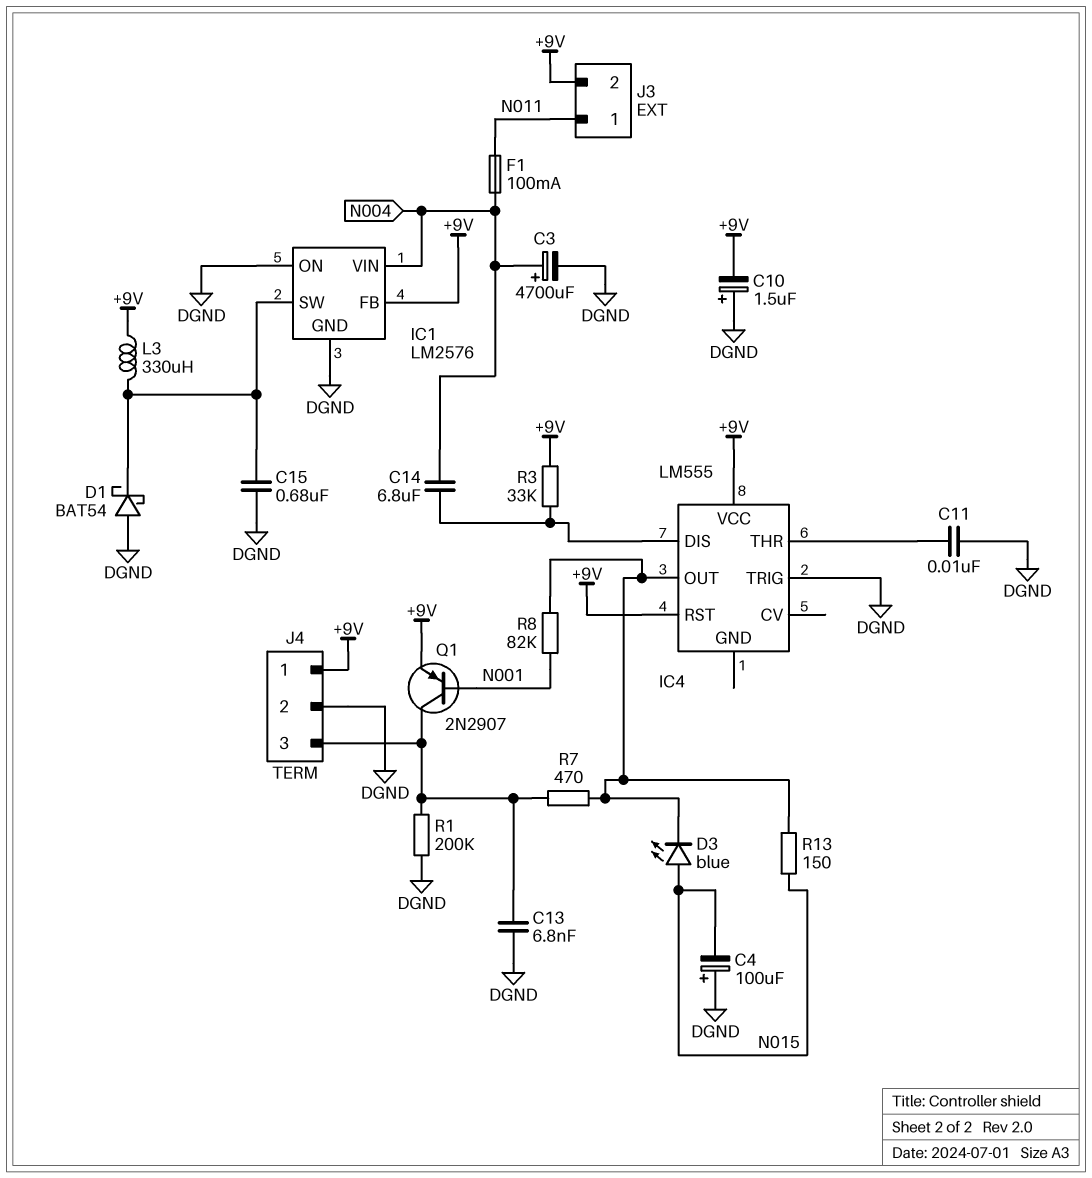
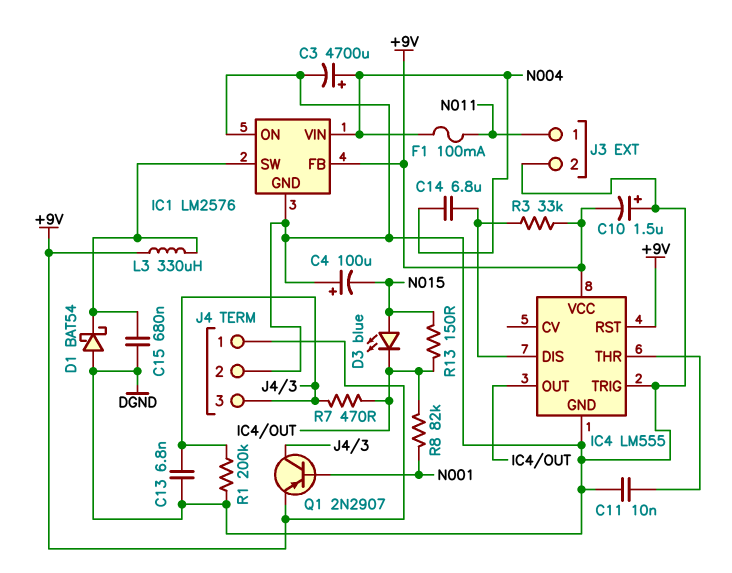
IC4 pin GND: none -> DGND
J3 pin 2: +9V -> DGND

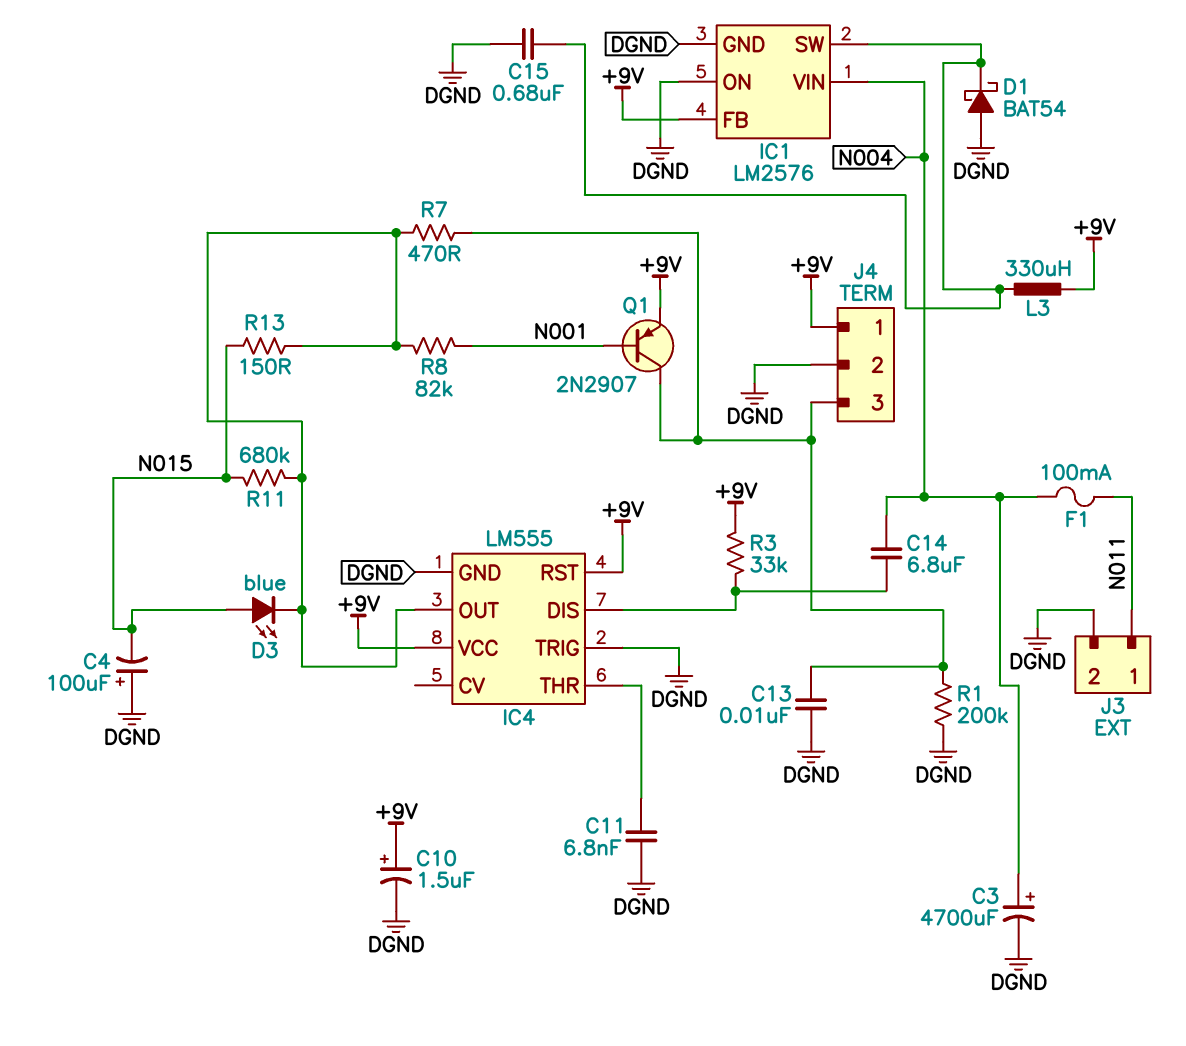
C10: 1.5uF (plus DGND, minus +9V) -> 1.5uF (plus +9V, minus DGND)
C11: 10nF (DGND, IC4/THR) -> 6.8nF (DGND, IC4/THR)
C13: 6.8nF (DGND, J4/3) -> 10nF (DGND, J4/3)
R11: none -> 680k (IC4/OUT, N015)

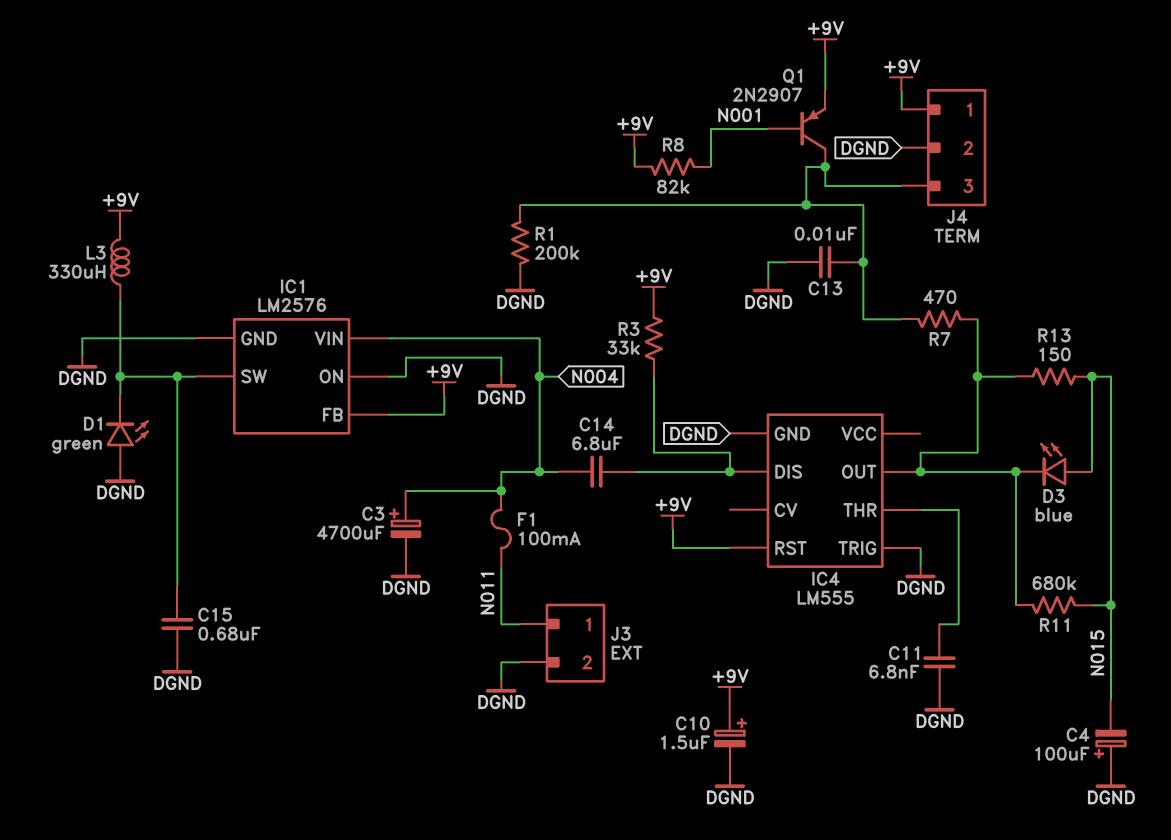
D1: schottky BAT54 (A DGND, K IC1/SW) -> LED green (A DGND, K IC1/SW)
IC4 pin VCC: +9V -> none
R8: 82k (IC4/OUT, N001) -> 82k (+9V, N001)

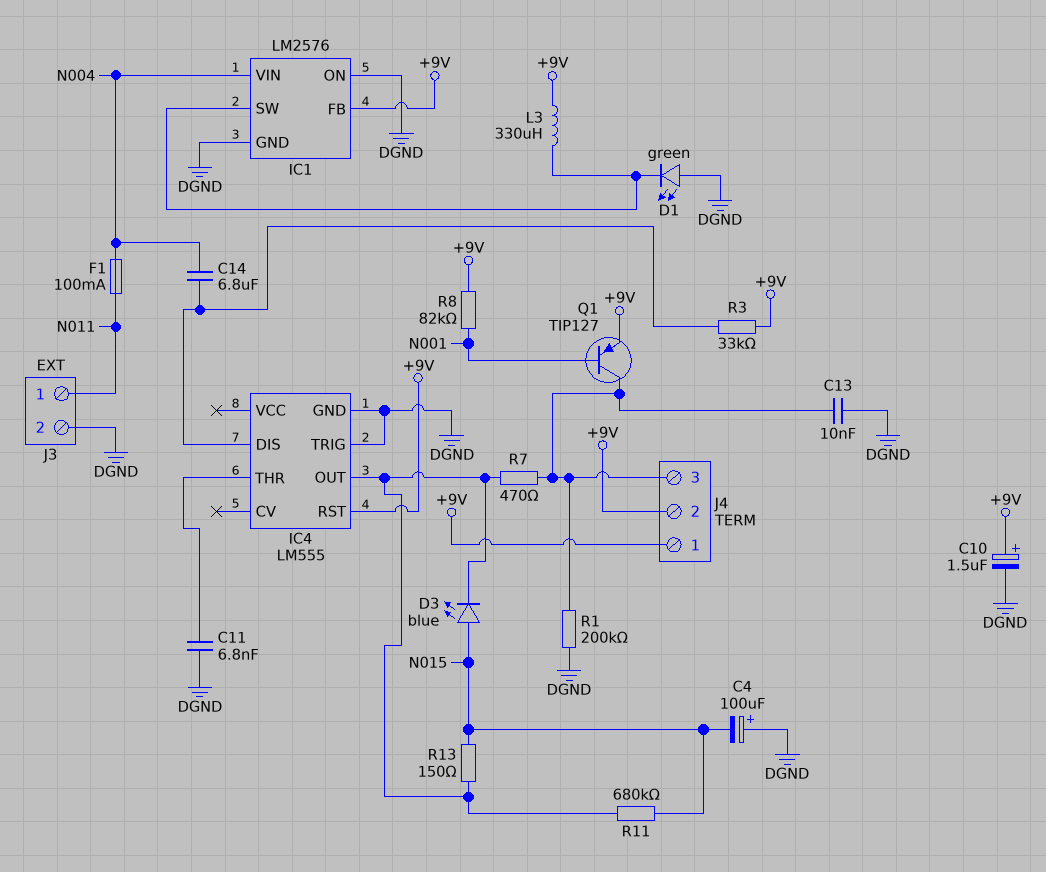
C3: 4700uF (plus N004, minus DGND) -> none
C15: 680nF (DGND, IC1/SW) -> none
J4 pin 2: DGND -> +9V
Q1: PNP 2N2907 (B N001, C J4/3, E +9V) -> PNP TIP127 (B N001, C J4/3, E +9V)

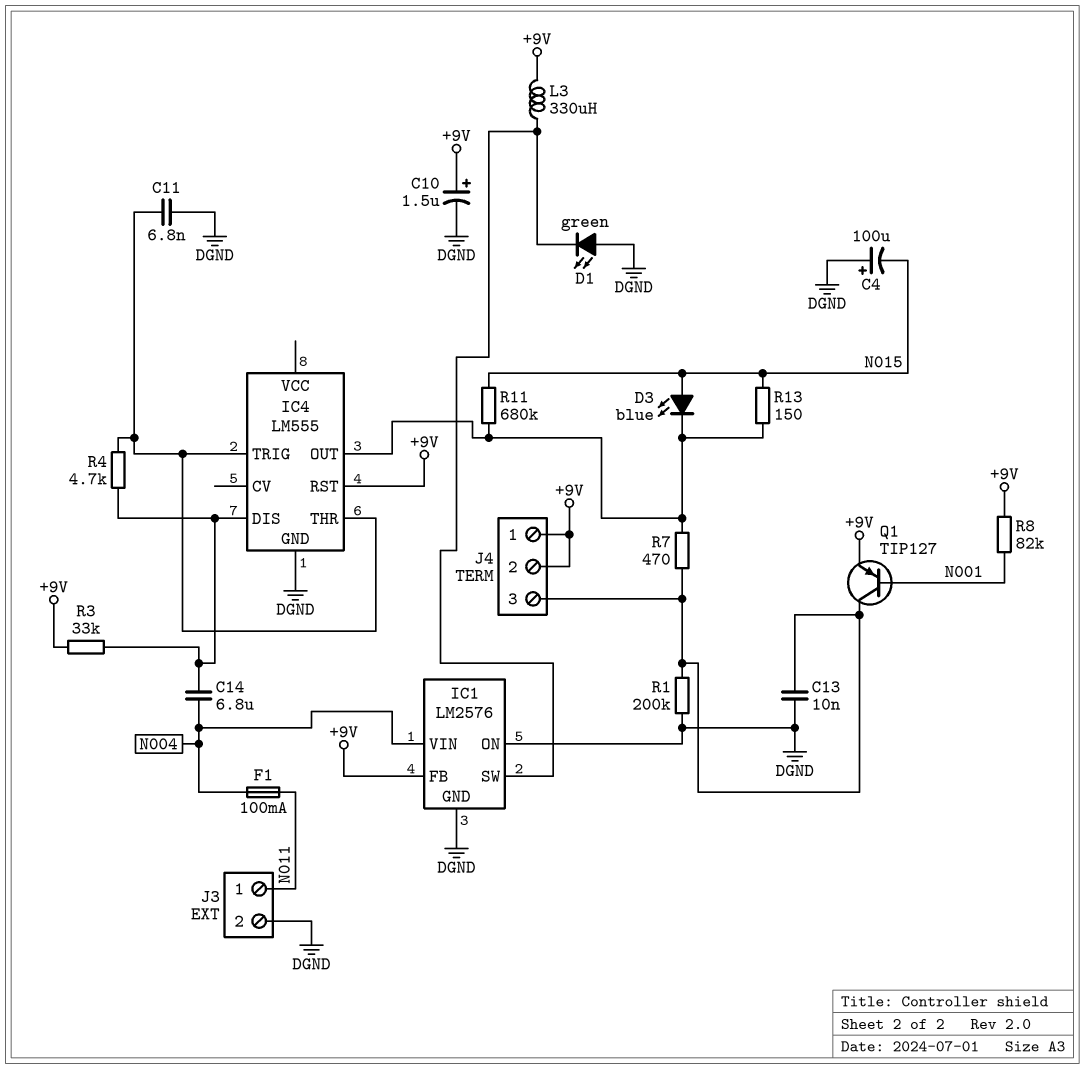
IC4 pin TRIG: DGND -> IC4/THR
R4: none -> 4.7k (IC4/DIS, IC4/THR)

